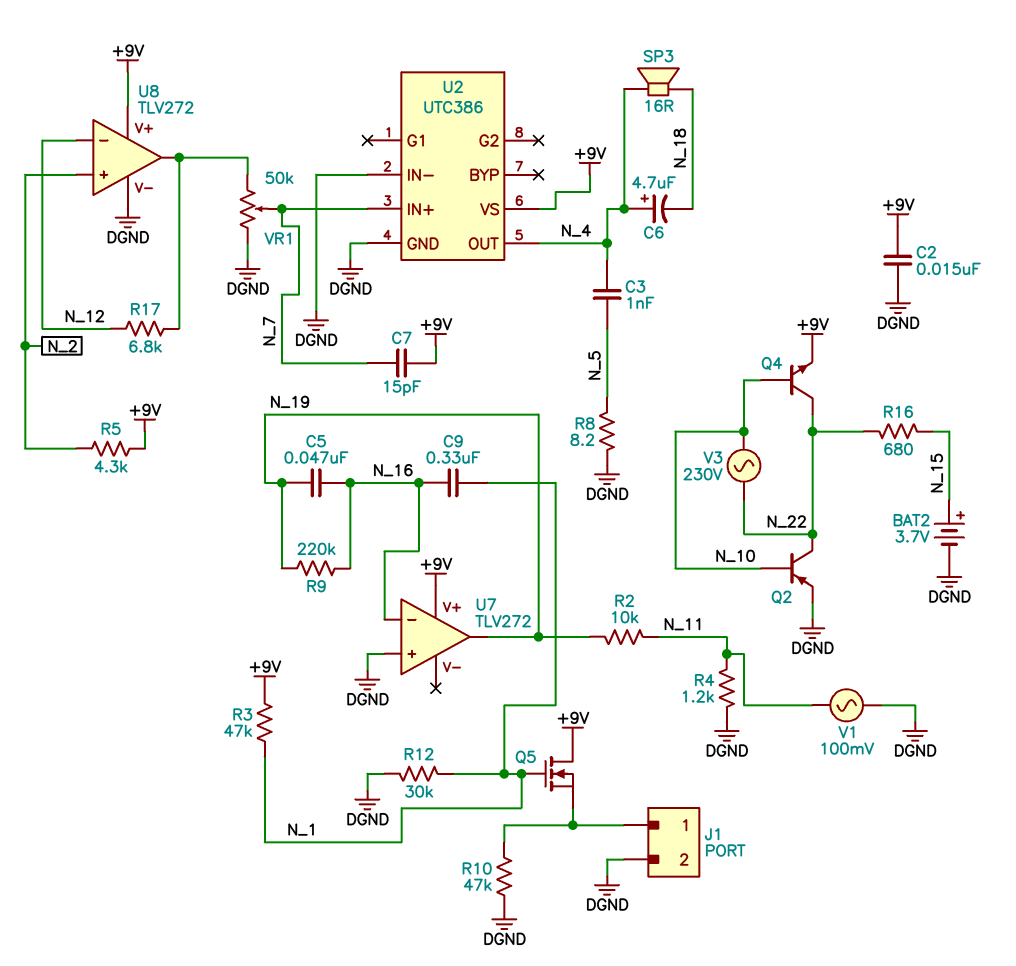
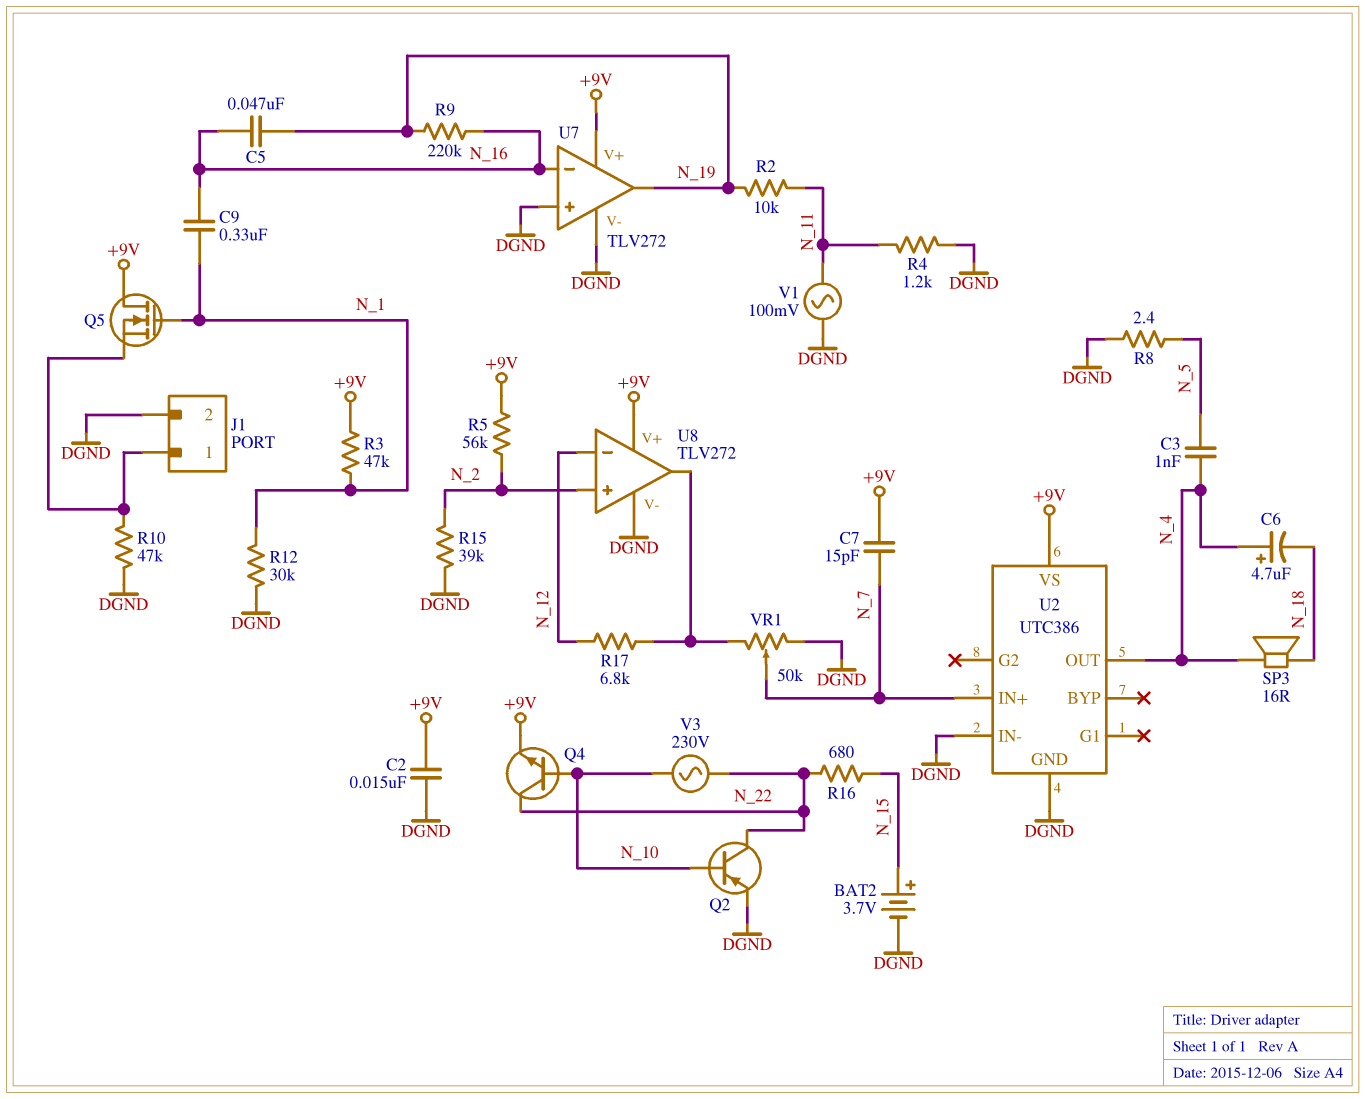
R5: 4.3k (+9V, N_2) -> 56k (+9V, N_2)
R8: 8.2 (DGND, N_5) -> 2.4 (DGND, N_5)
R15: none -> 39k (DGND, N_2)
U7 pin V-: none -> DGND

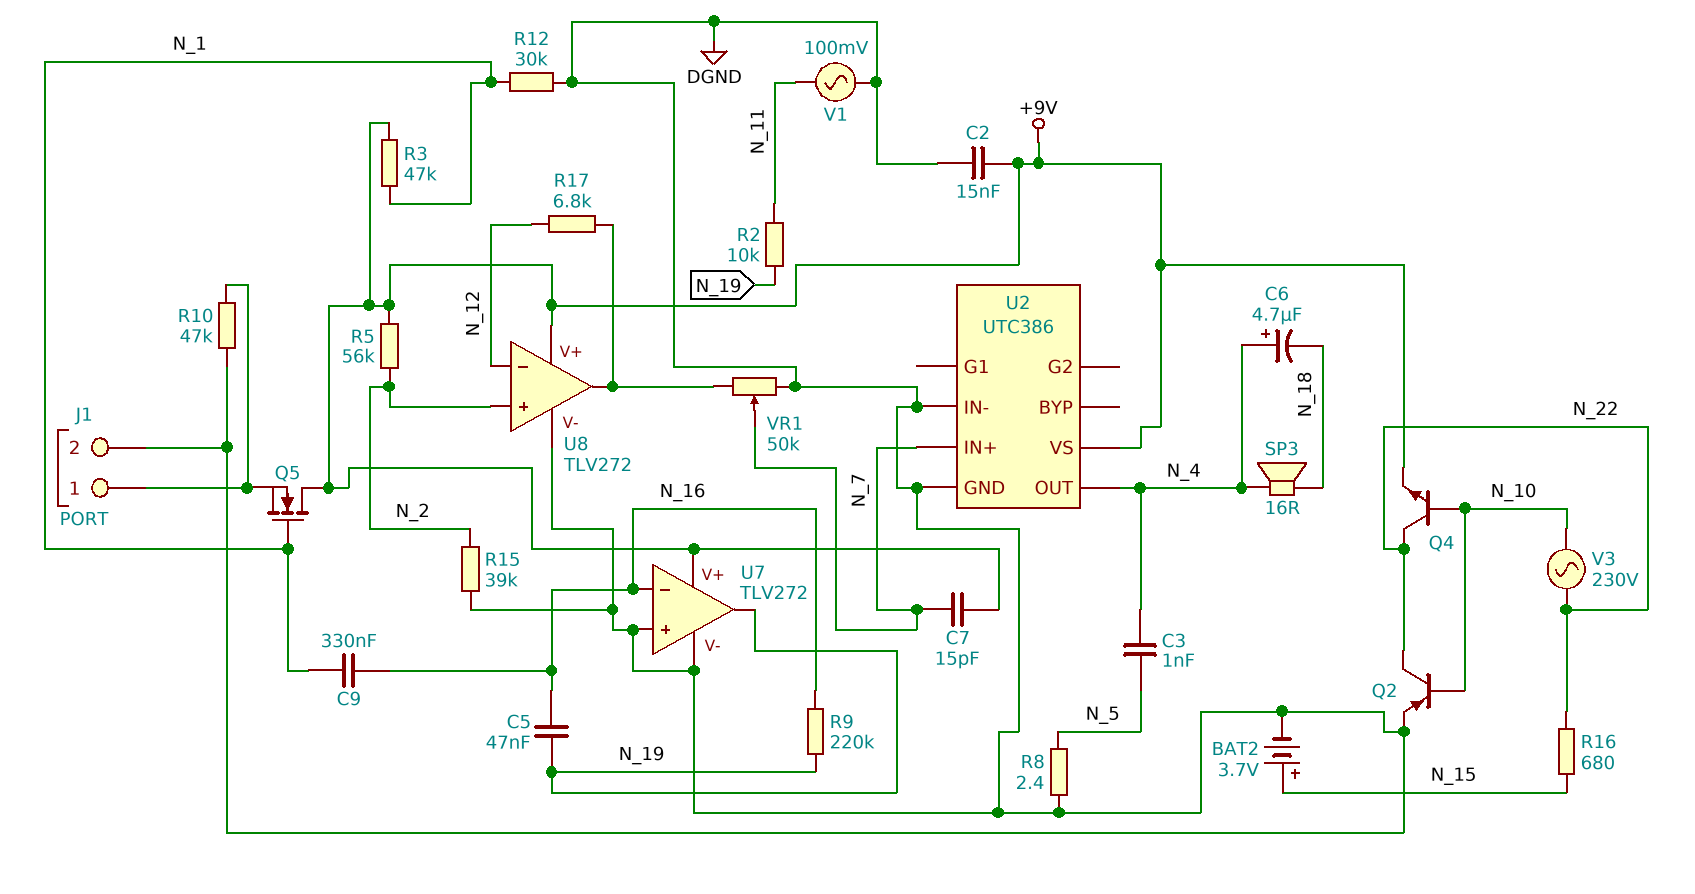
R4: 1.2k (DGND, N_11) -> none

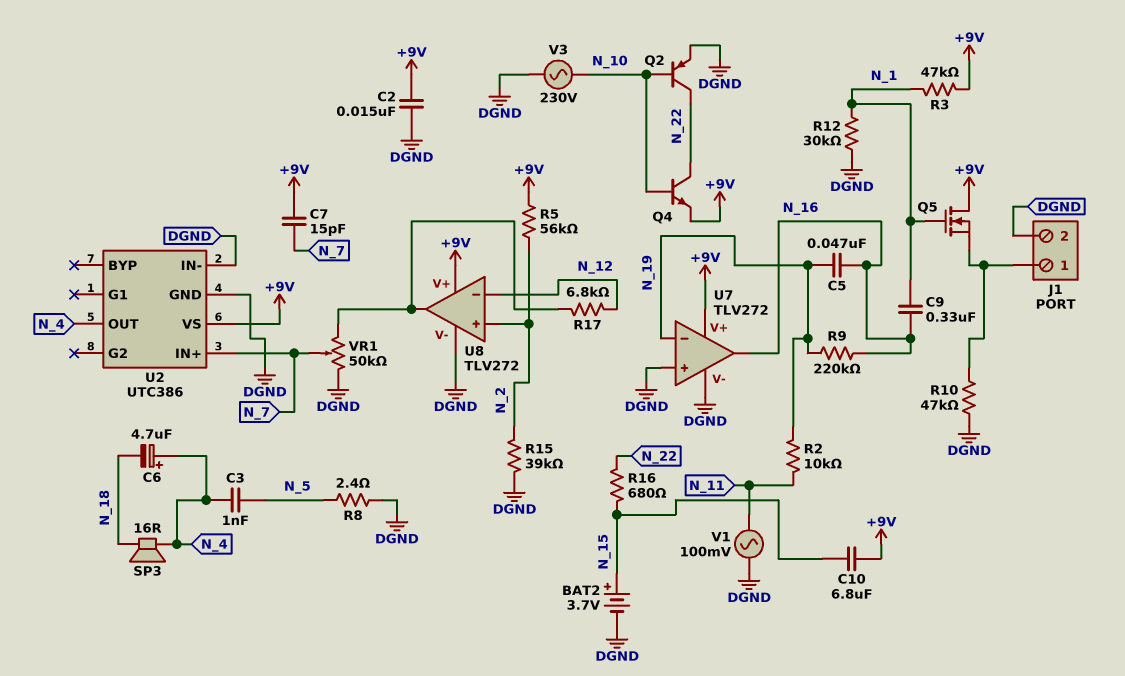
C10: none -> 6.8uF (+9V, N_15)
U7 pin in-: N_16 -> N_19
U7 pin out: N_19 -> N_16
V3: AC 230V (N_10, N_22) -> AC 230V (DGND, N_10)

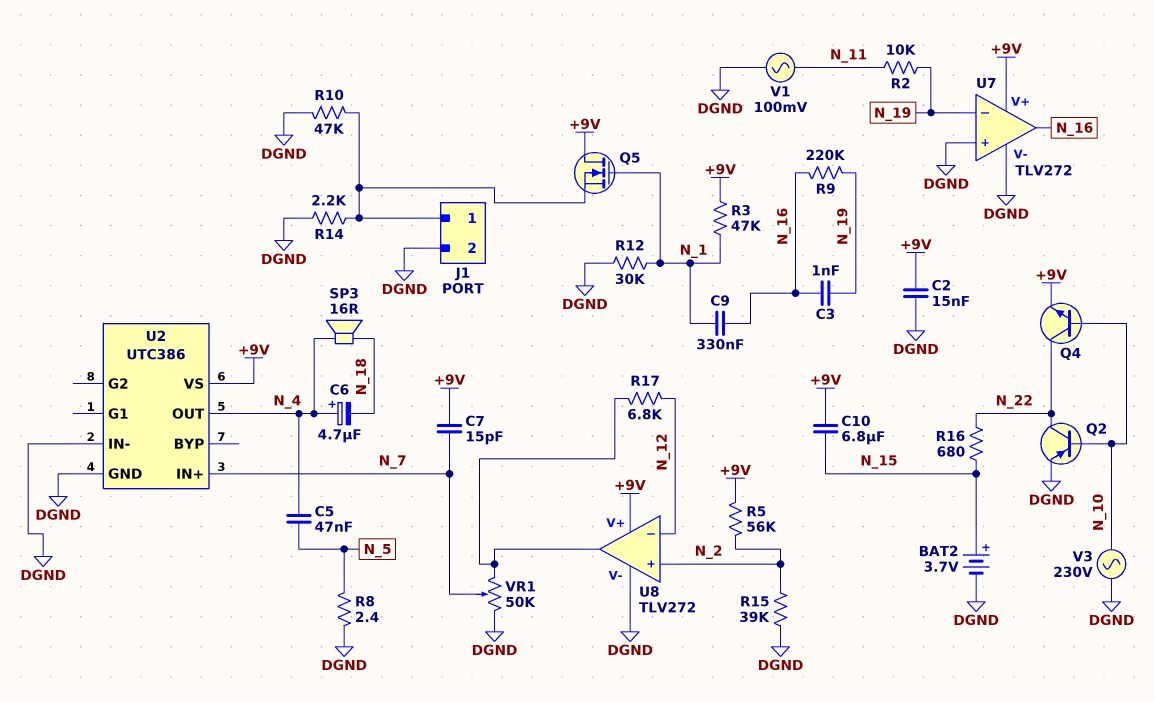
C3: 1nF (N_4, N_5) -> 1nF (N_16, N_19)
C5: 47nF (N_16, N_19) -> 47nF (N_4, N_5)
R14: none -> 2.2k (DGND, J1/1)

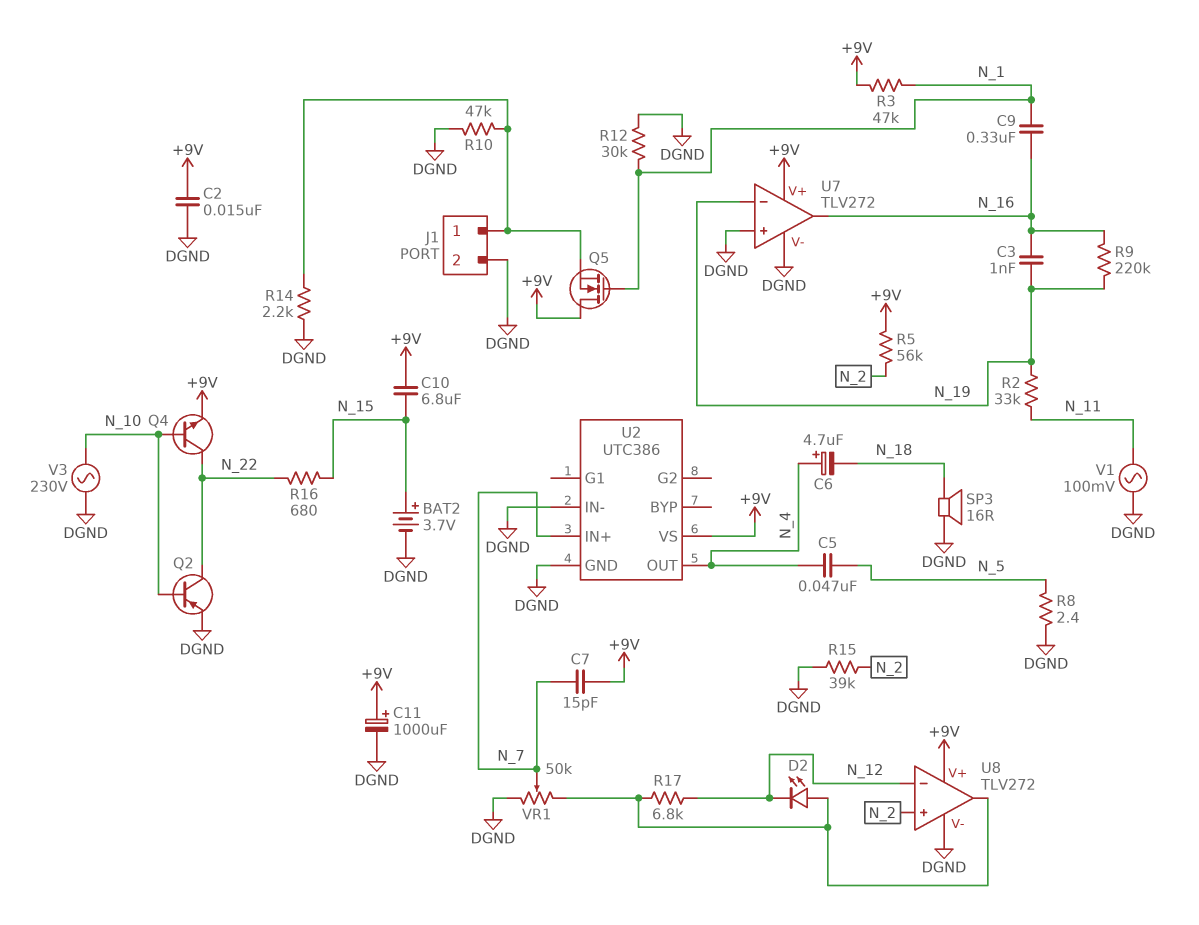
C11: none -> 1000uF (plus +9V, minus DGND)
D2: none -> LED (A U8/out, K N_12)
R2: 10k (N_11, N_19) -> 33k (N_11, N_19)
SP3: speaker 16R (N_4, N_18) -> speaker 16R (DGND, N_18)

